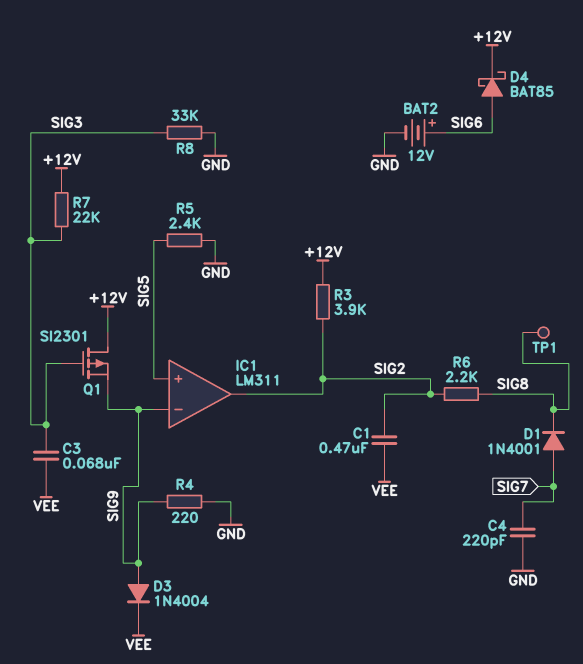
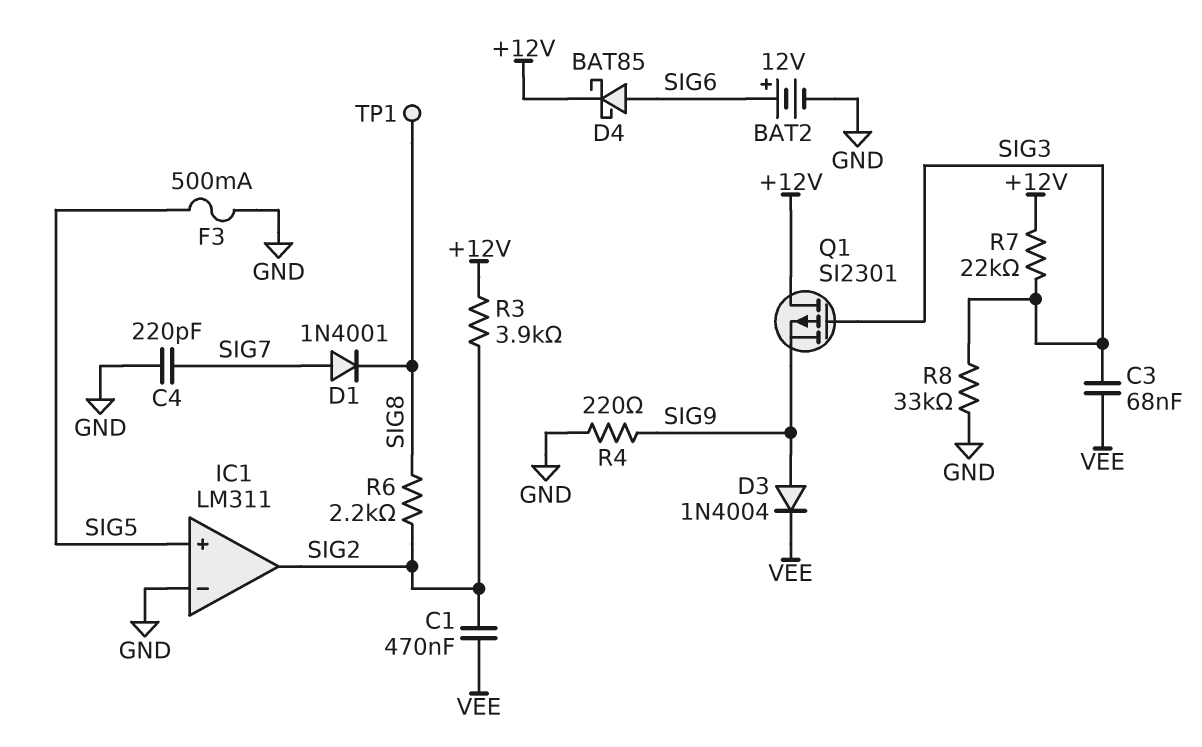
F3: none -> 500mA (GND, SIG5)
IC1 pin in-: SIG9 -> GND
R5: 2.4k (GND, SIG5) -> none

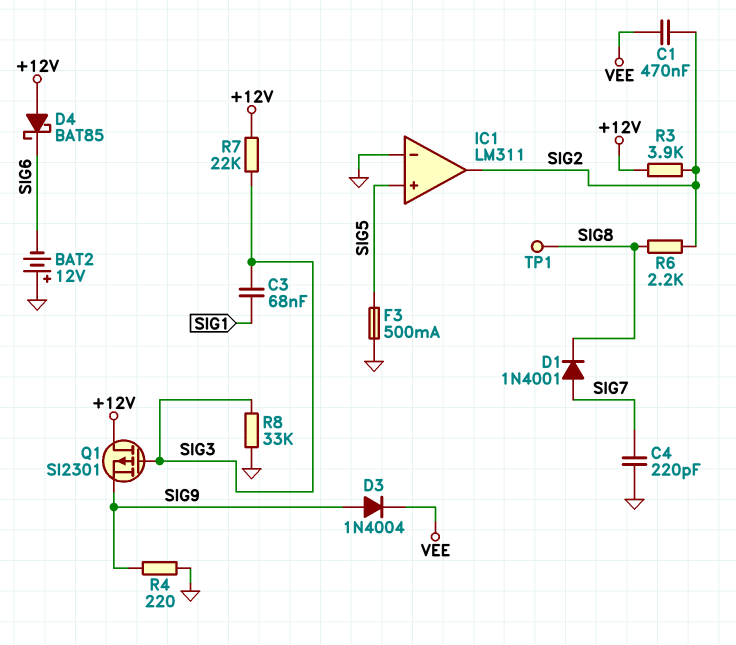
BAT2: 12V (plus SIG6, minus GND) -> 12V (plus GND, minus SIG6)
C3: 68nF (SIG3, VEE) -> 68nF (SIG1, SIG3)
D4: schottky BAT85 (A SIG6, K +12V) -> schottky BAT85 (A +12V, K SIG6)

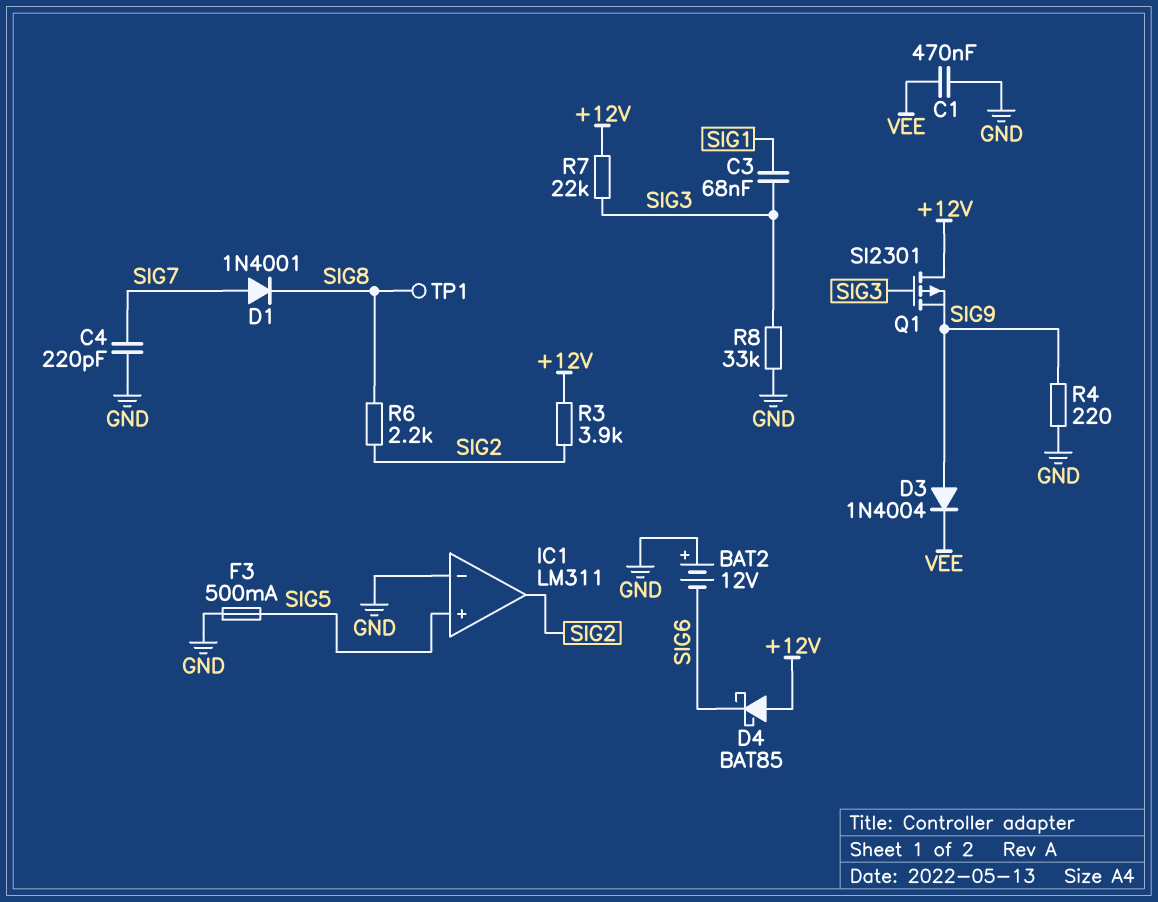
C1: 470nF (SIG2, VEE) -> 470nF (GND, VEE)

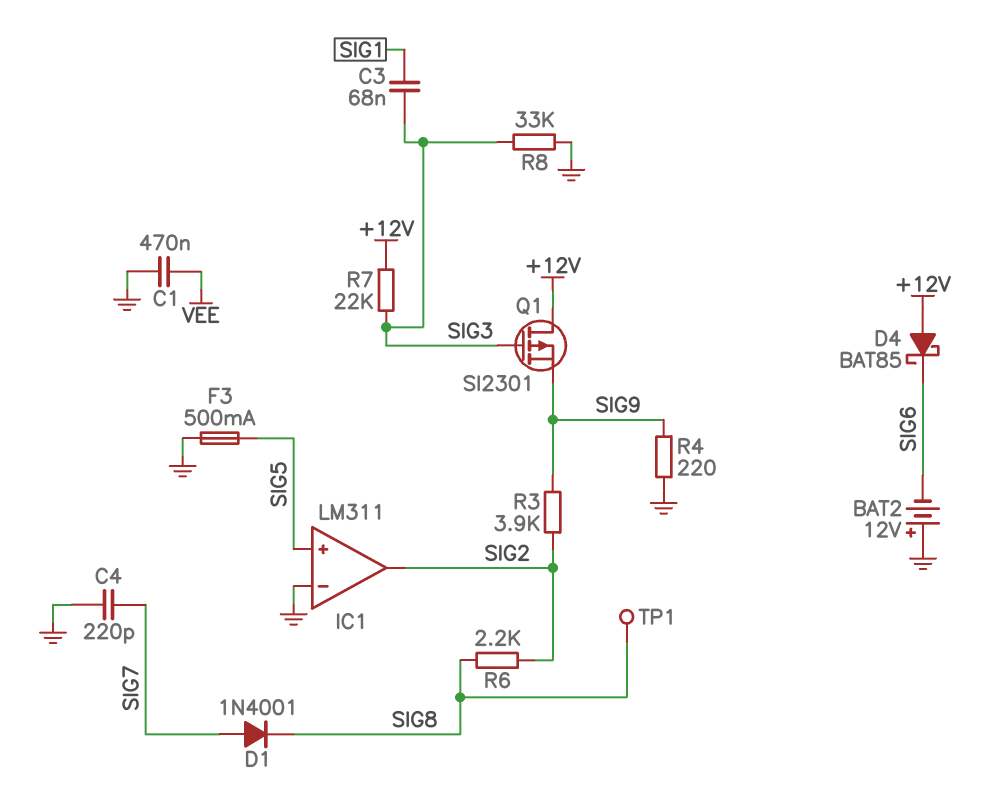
D3: diode 1N4004 (A SIG9, K VEE) -> none
R3: 3.9k (+12V, SIG2) -> 3.9k (SIG2, SIG9)

